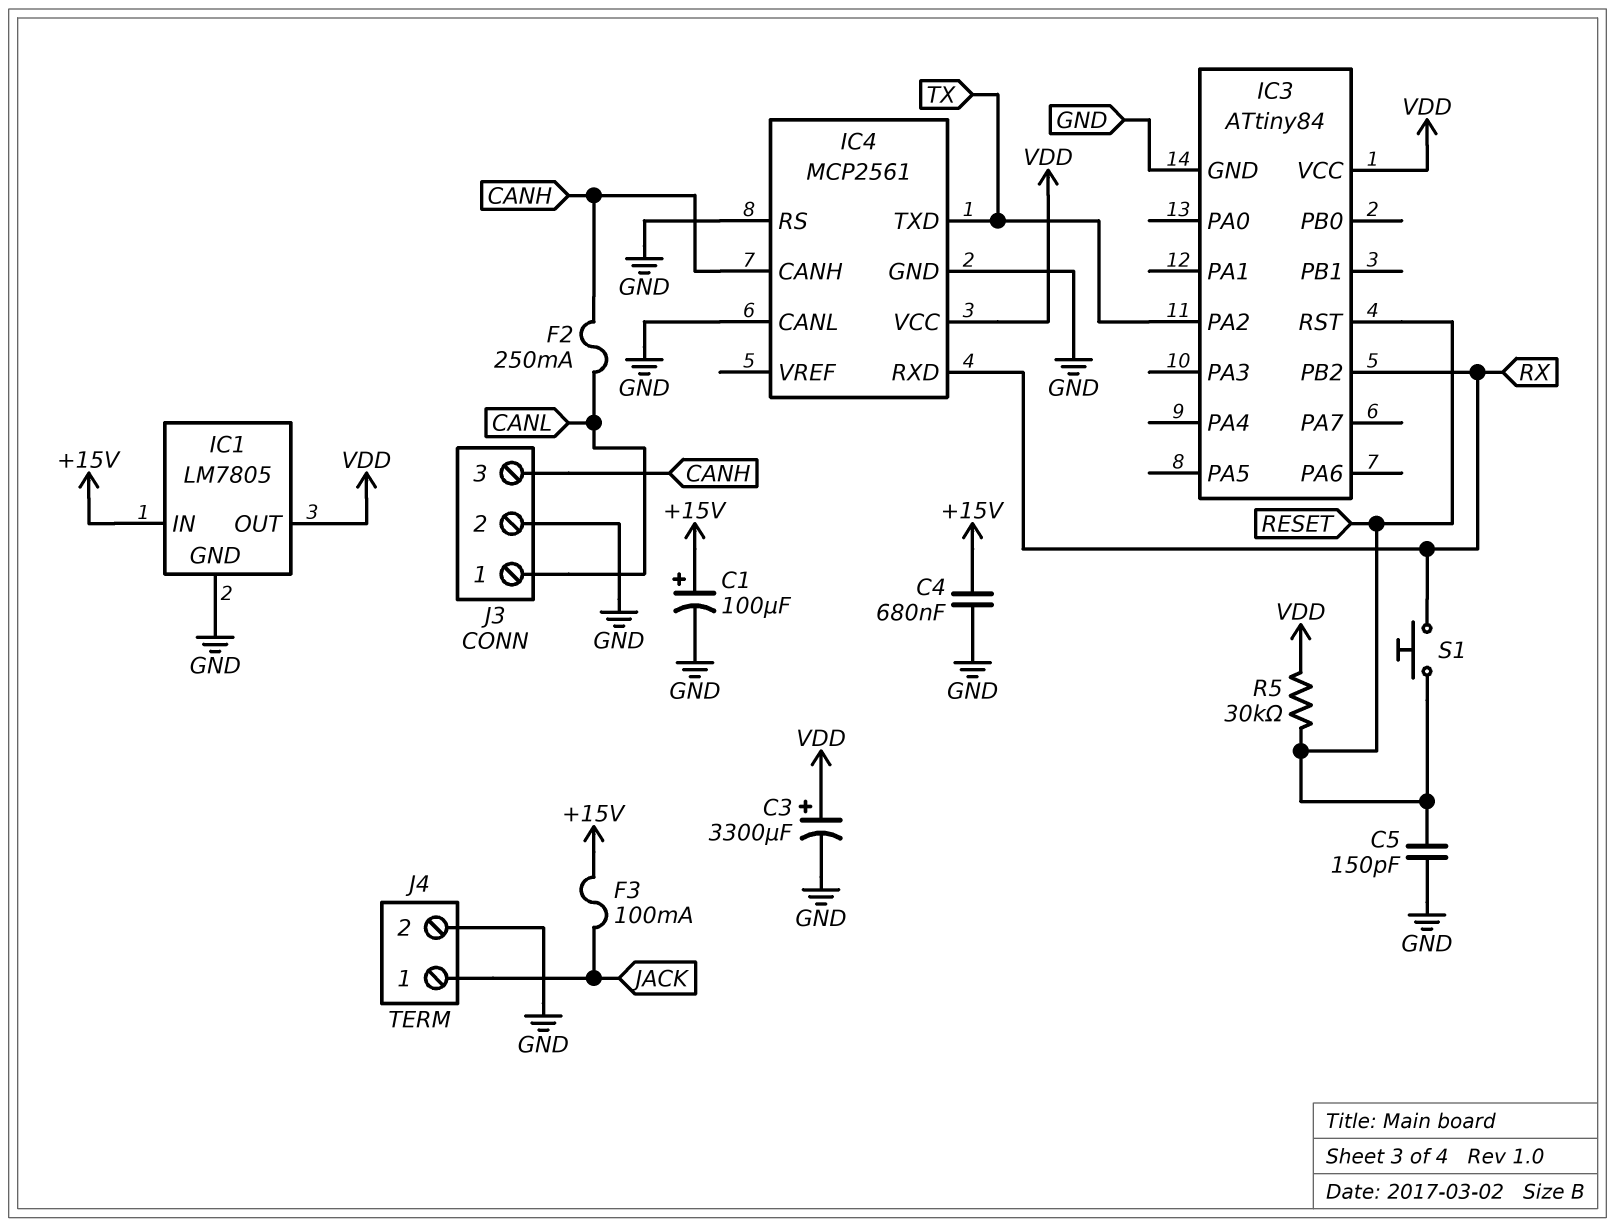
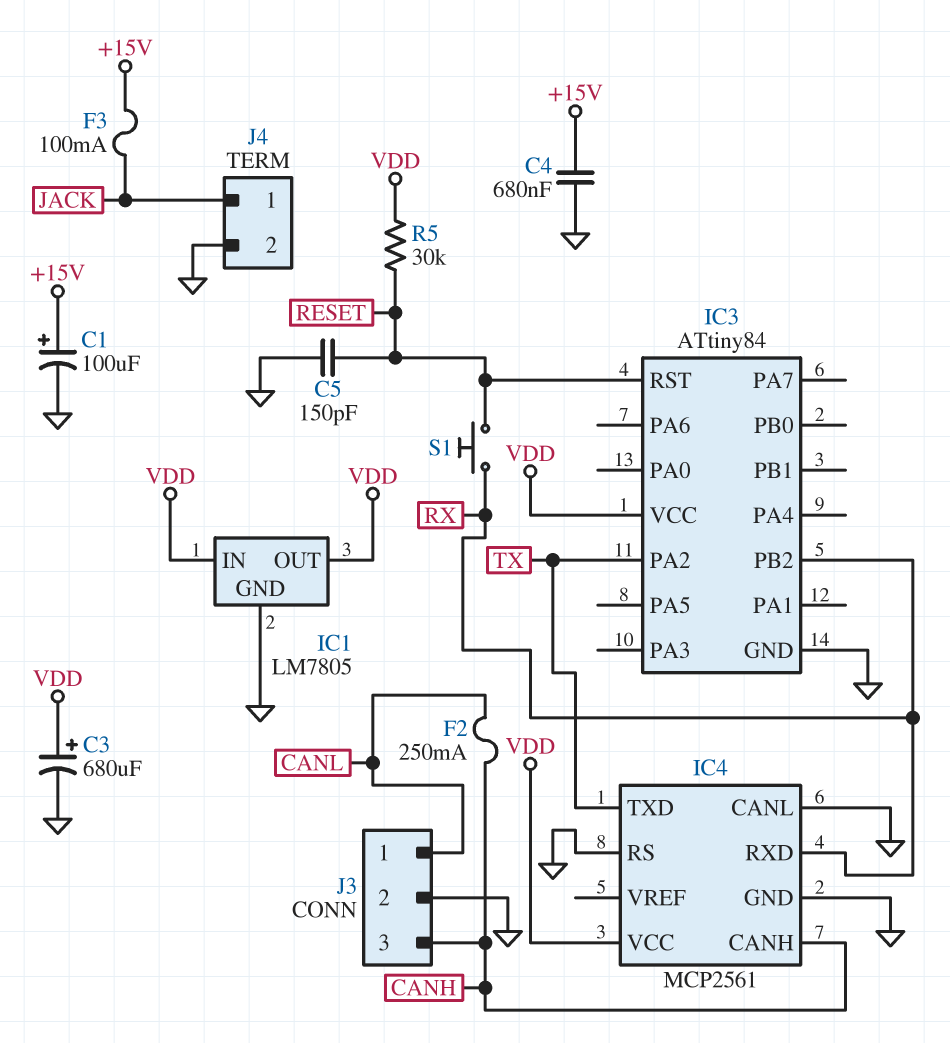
C3: 3300uF (plus VDD, minus GND) -> 680uF (plus VDD, minus GND)
IC1 pin IN: +15V -> VDD

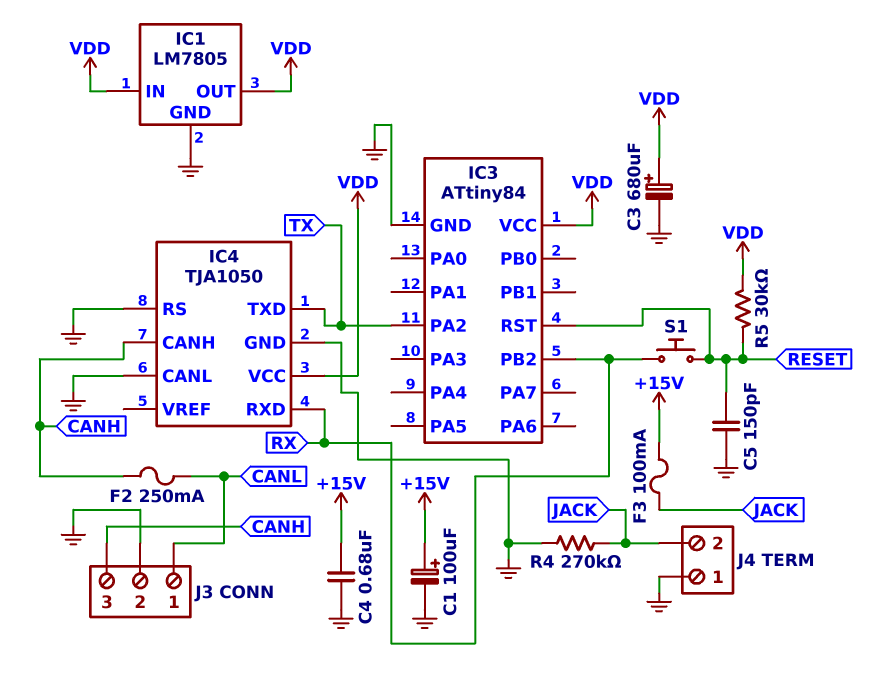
IC4: MCP2561 -> TJA1050
J4 pin 1: JACK -> GND
J4 pin 2: GND -> JACK
R4: none -> 270k (GND, JACK)

